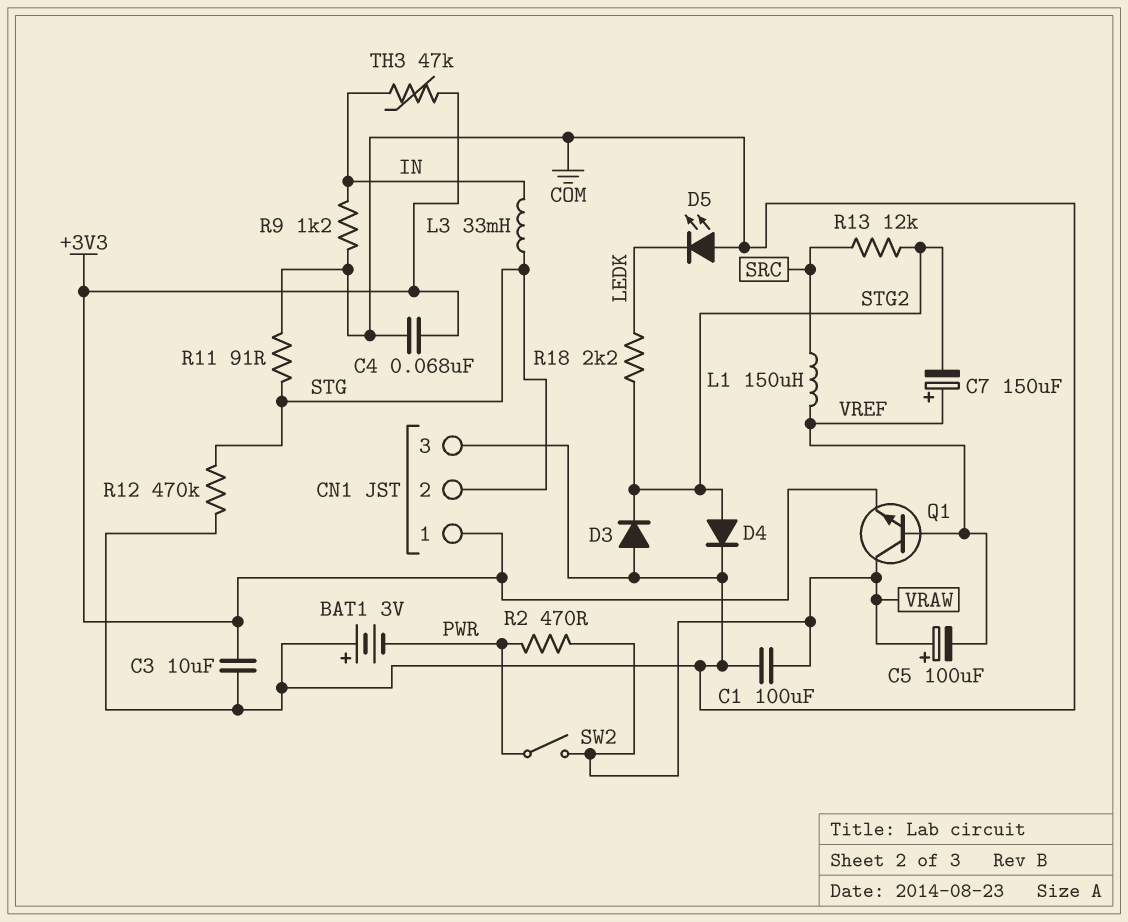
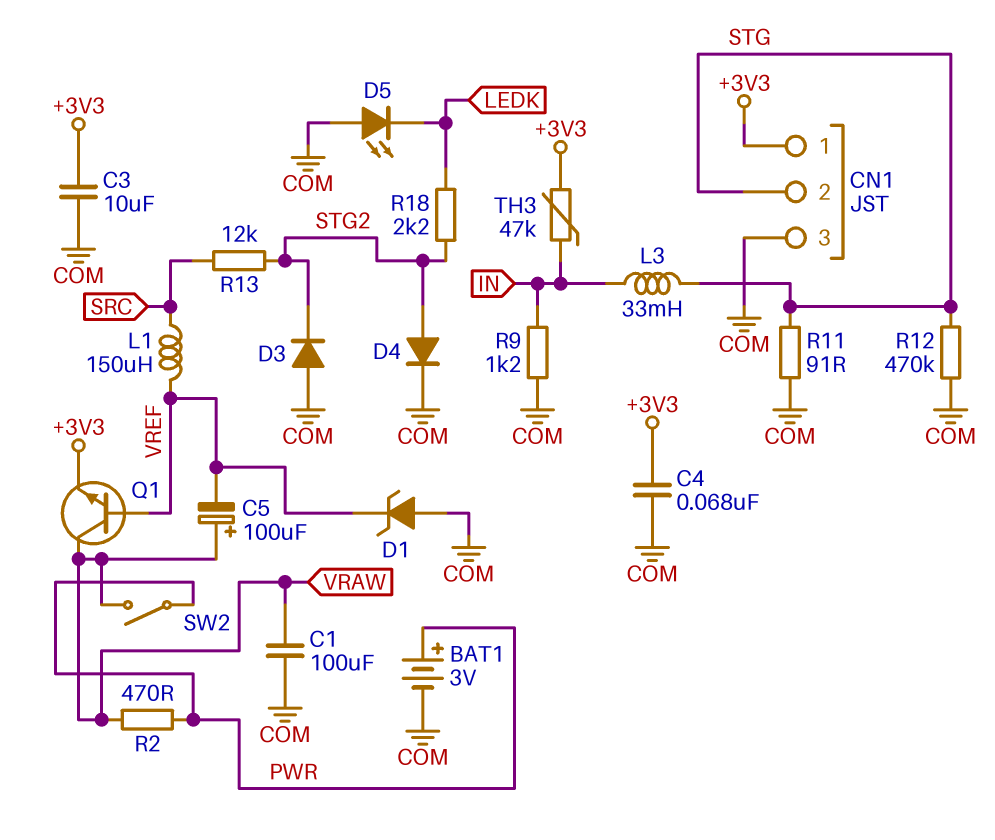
BAT1: 3V (plus COM, minus PWR) -> 3V (plus PWR, minus COM)
C7: 150uF (plus VREF, minus STG2) -> none
D1: none -> zener (A COM, K VREF)

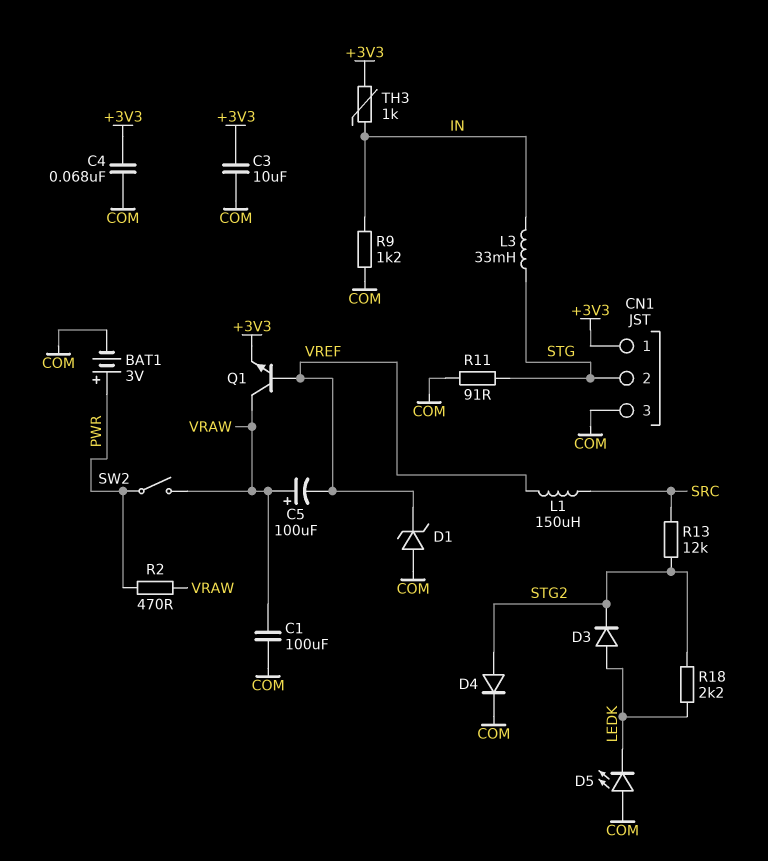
D3: diode (A COM, K STG2) -> diode (A LEDK, K STG2)
R12: 470k (COM, STG) -> none
TH3: 47k (+3V3, IN) -> 1k (+3V3, IN)

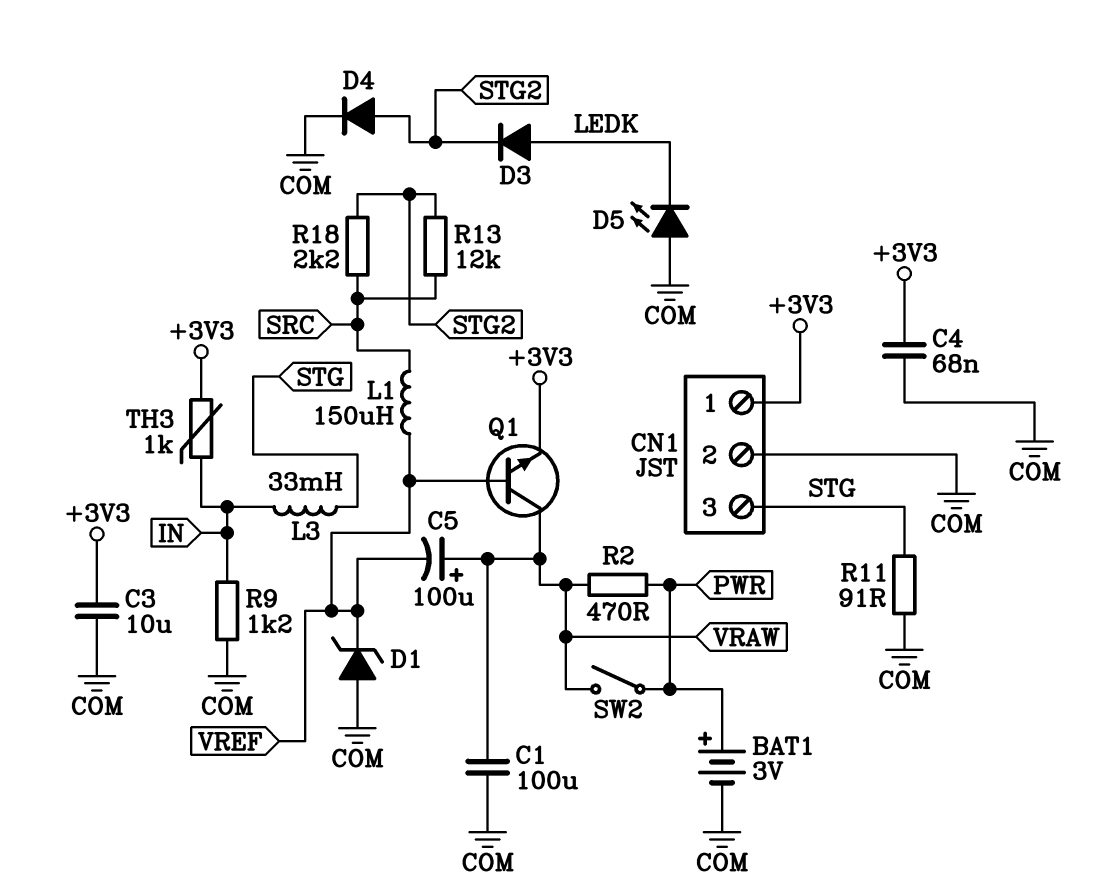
CN1 pin 2: STG -> COM
CN1 pin 3: COM -> STG
R18: 2.2k (LEDK, STG2) -> 2.2k (SRC, STG2)

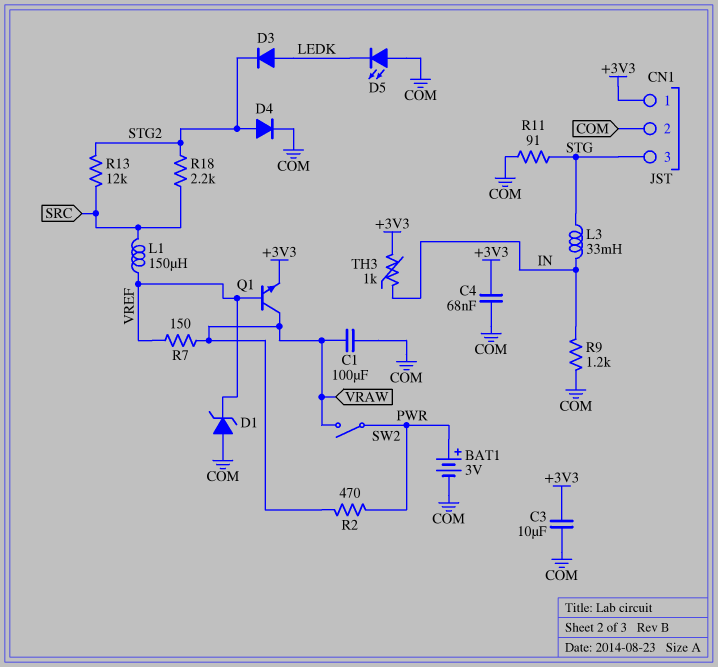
C5: 100uF (plus VRAW, minus VREF) -> none
R7: none -> 150 (VRAW, VREF)

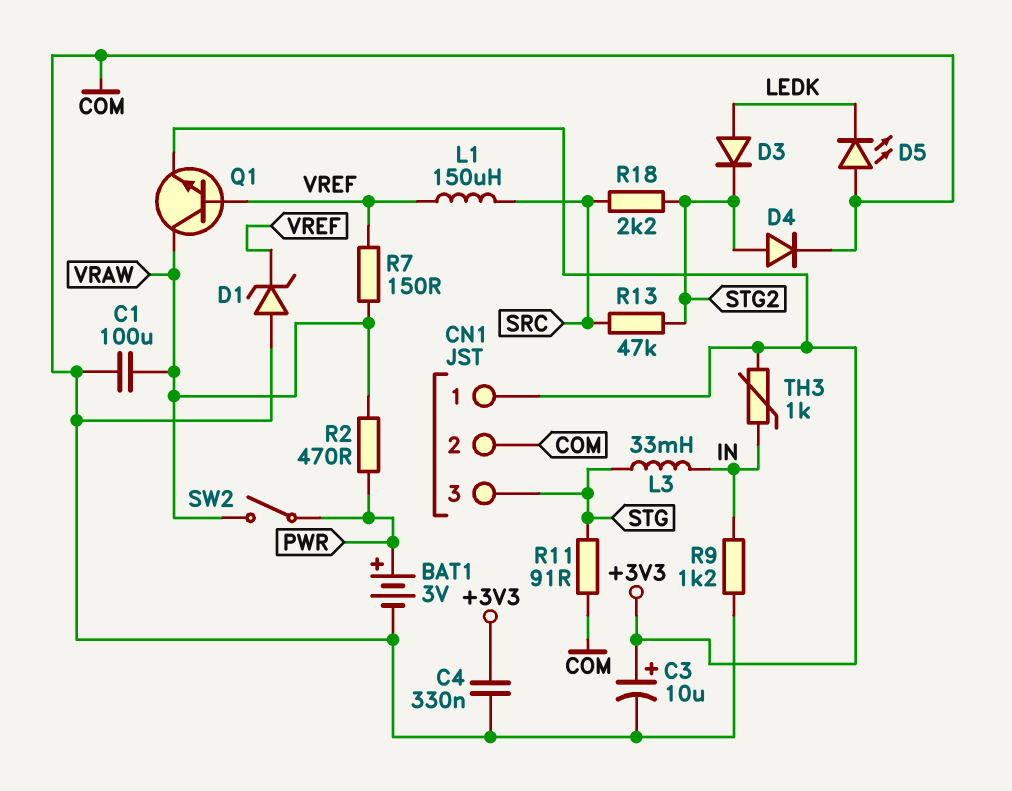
C3: 10uF (+3V3, COM) -> 10uF (plus +3V3, minus COM)
C4: 68nF (+3V3, COM) -> 330nF (+3V3, COM)
R13: 12k (SRC, STG2) -> 47k (SRC, STG2)

